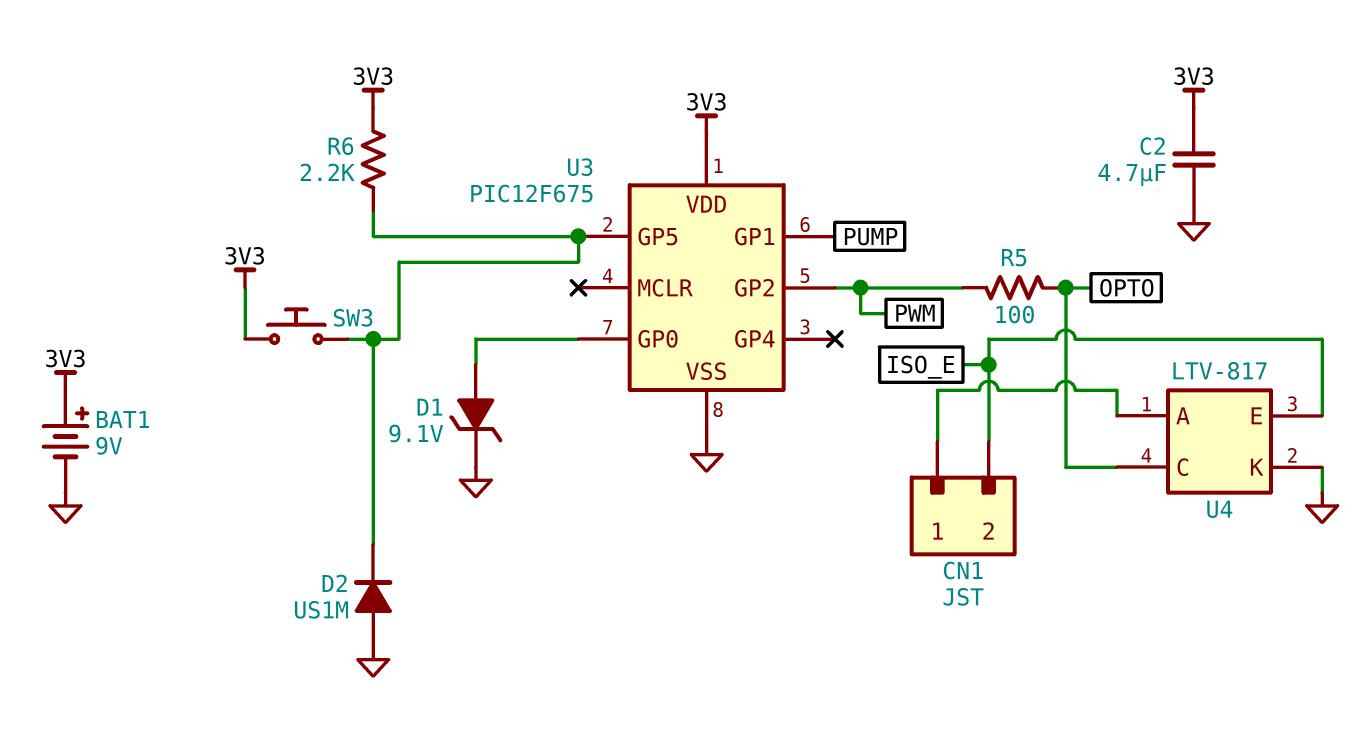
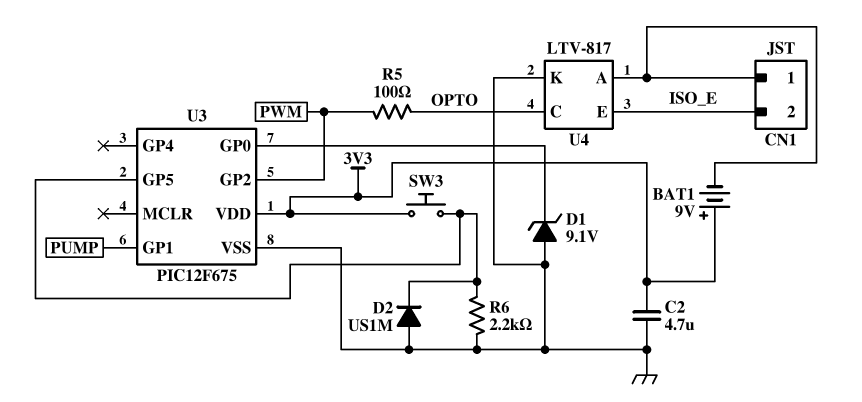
BAT1: 9V (plus 3V3, minus GND) -> 9V (plus 3V3, minus CN1/1)
D1: zener 9.1V (A U3/GP0, K GND) -> zener 9.1V (A GND, K U3/GP0)
R6: 2.2k (3V3, U3/GP5) -> 2.2k (GND, U3/GP5)

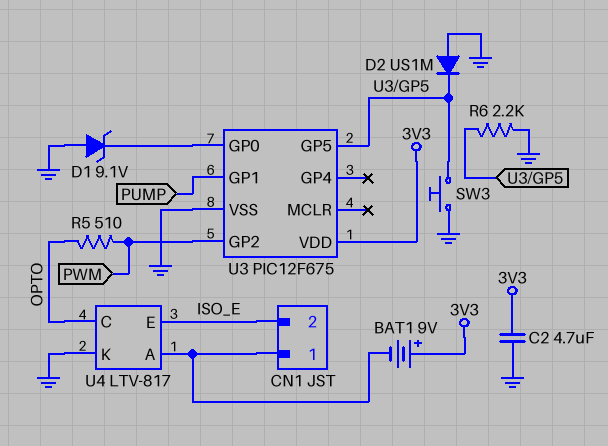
R5: 100 (OPTO, PWM) -> 510 (OPTO, PWM)
SW3: button (3V3, U3/GP5) -> button (GND, U3/GP5)

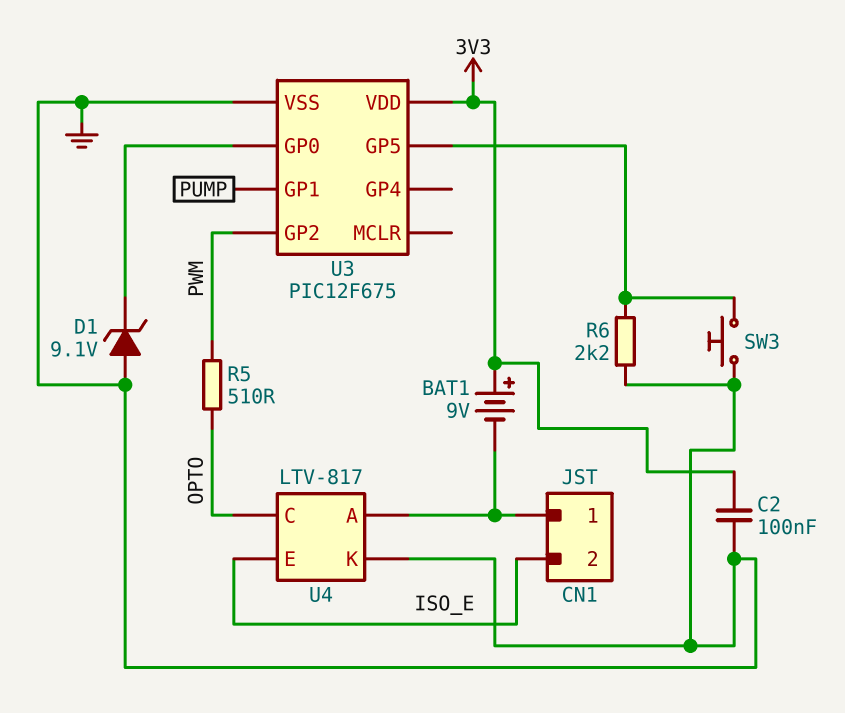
C2: 4.7uF (3V3, GND) -> 100nF (3V3, GND)
D2: diode US1M (A GND, K U3/GP5) -> none

